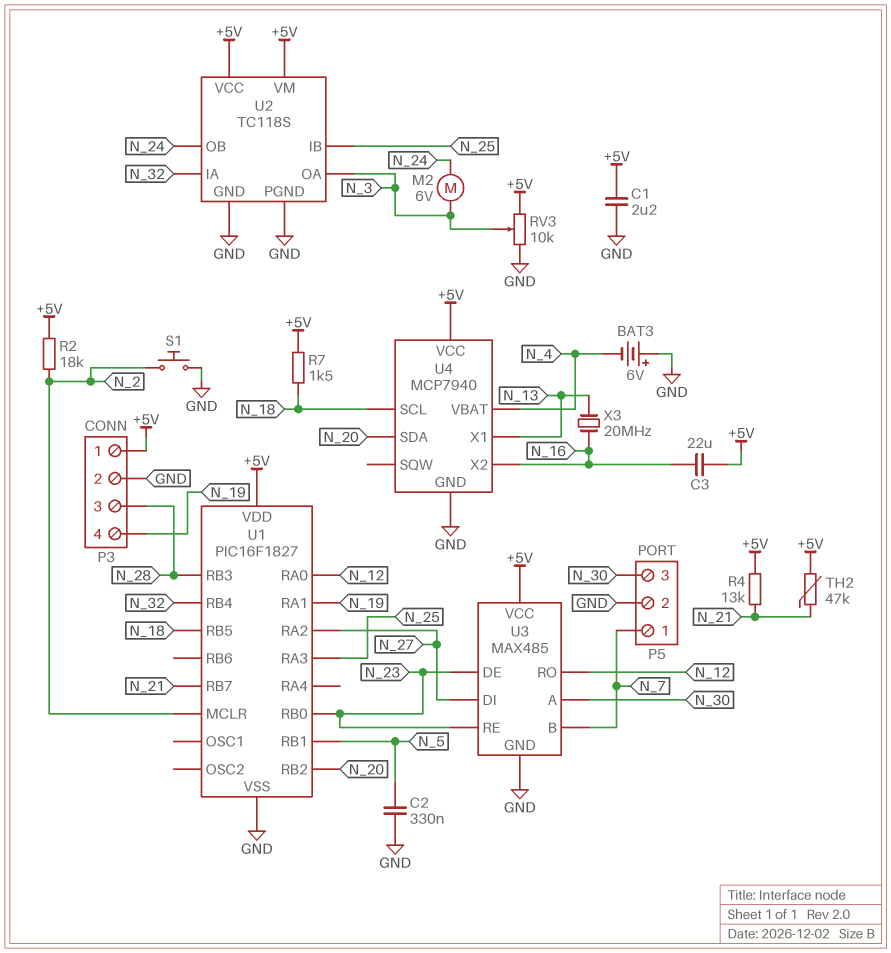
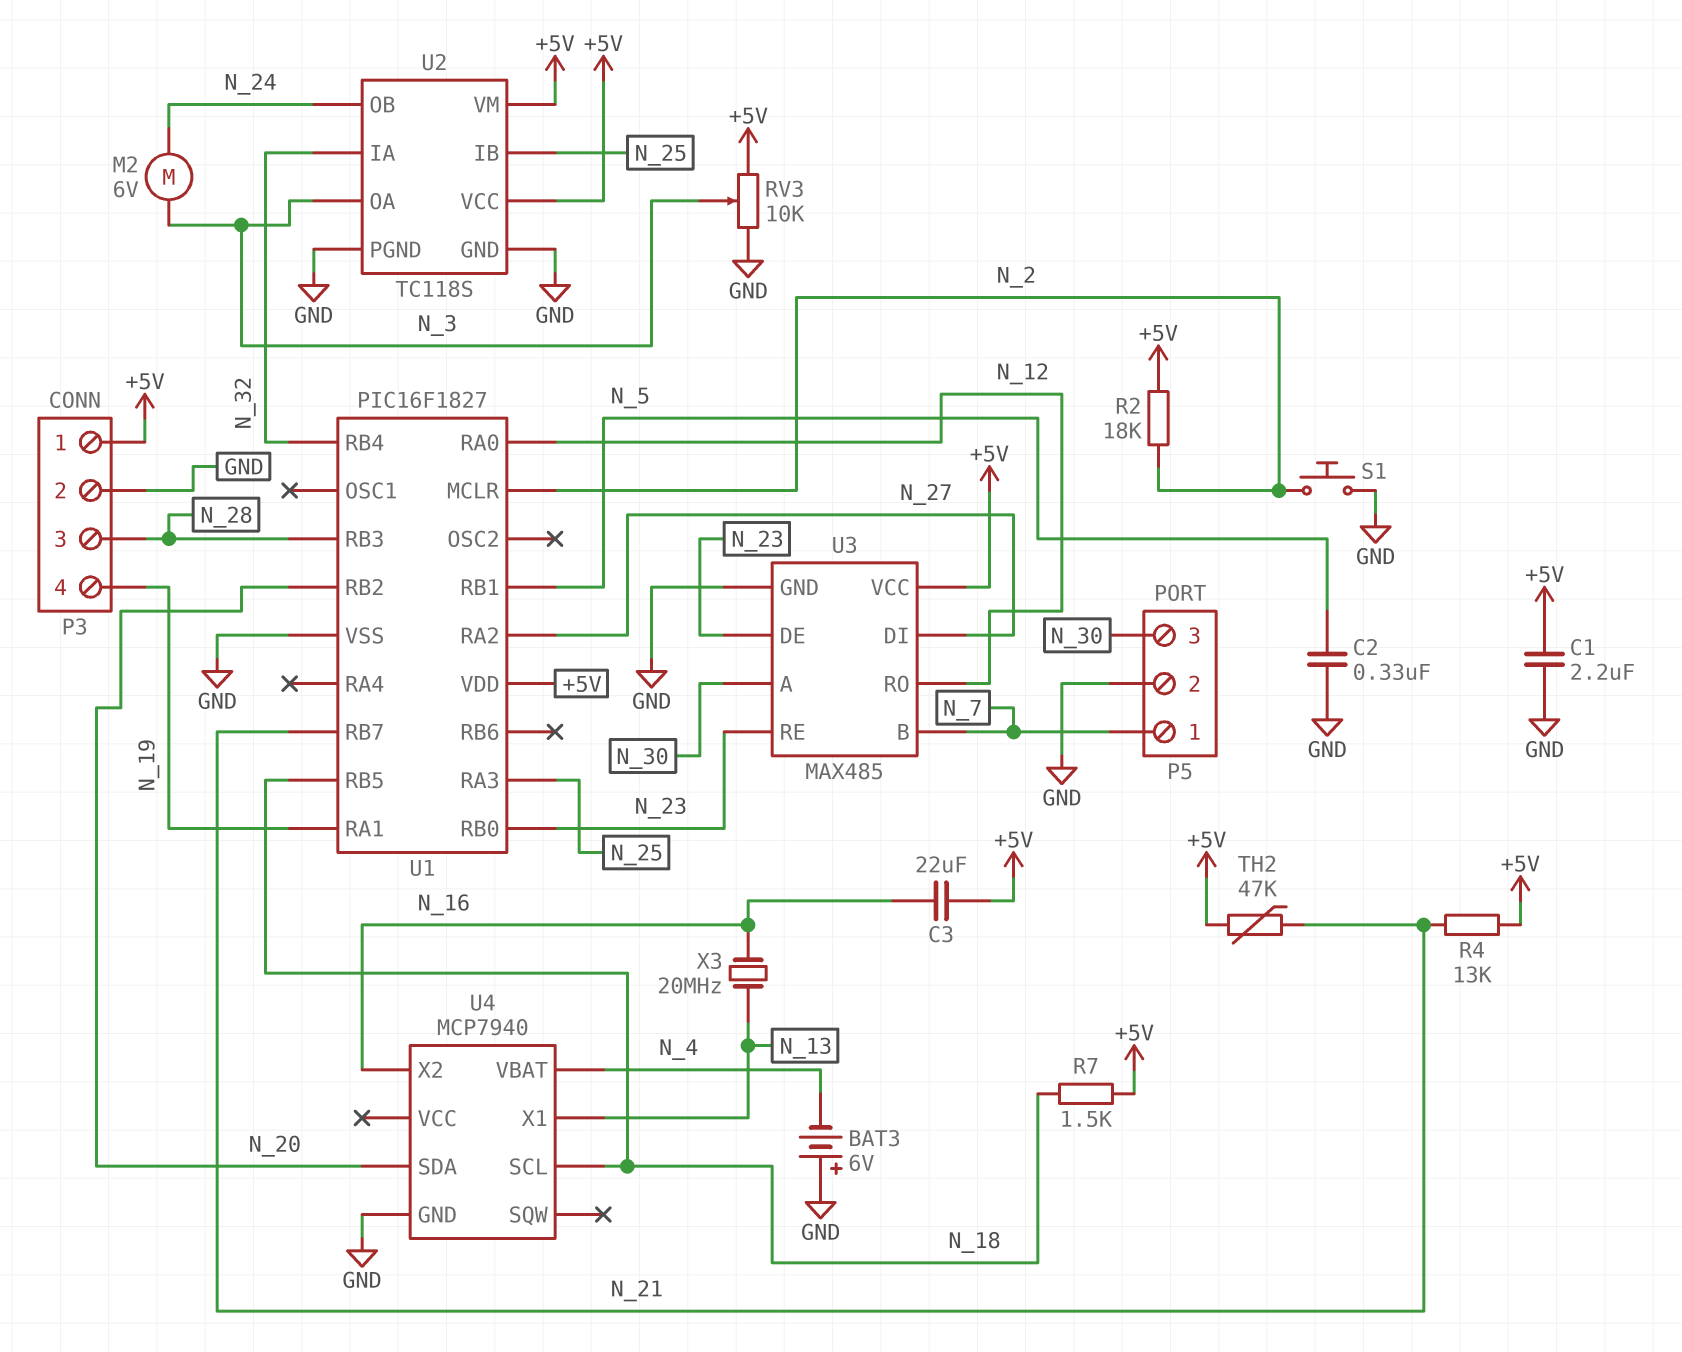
U4 pin VCC: +5V -> none

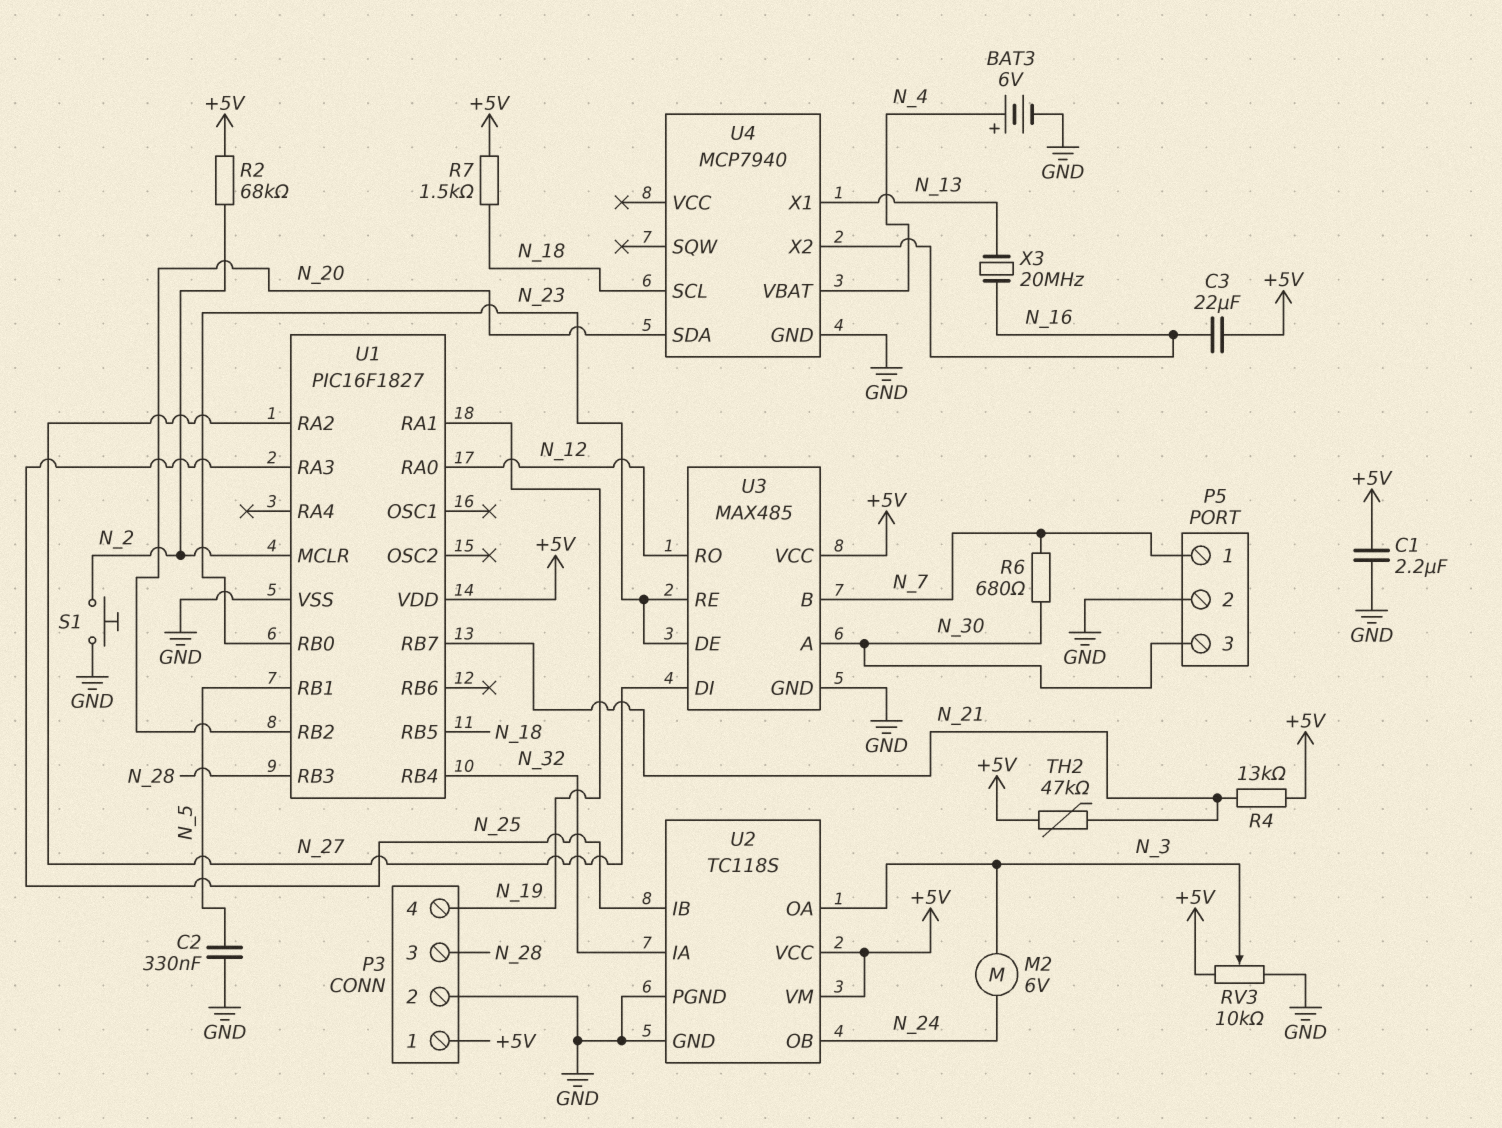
BAT3: 6V (plus GND, minus N_4) -> 6V (plus N_4, minus GND)
R2: 18k (+5V, N_2) -> 68k (+5V, N_2)
R6: none -> 680 (N_7, N_30)

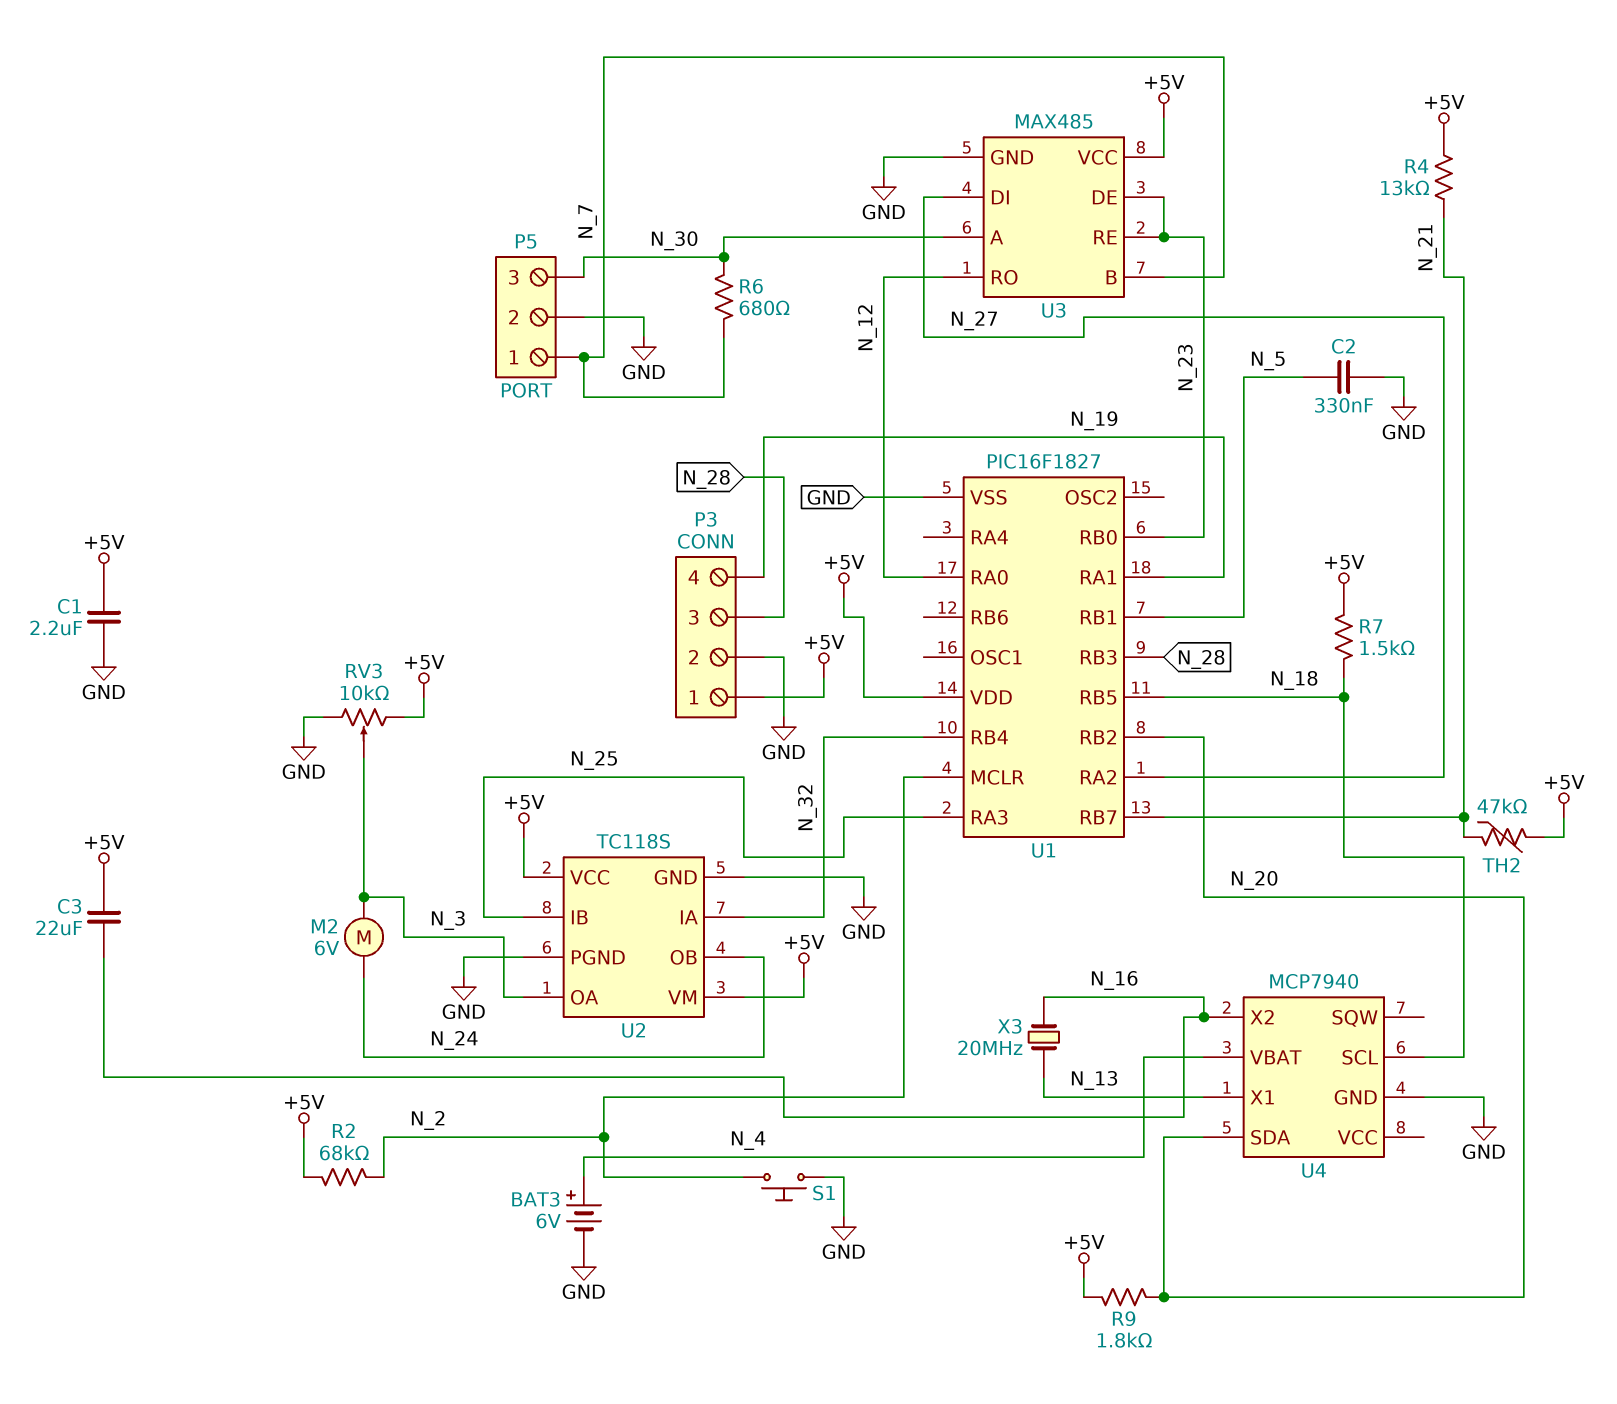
R9: none -> 1.8k (+5V, N_20)

